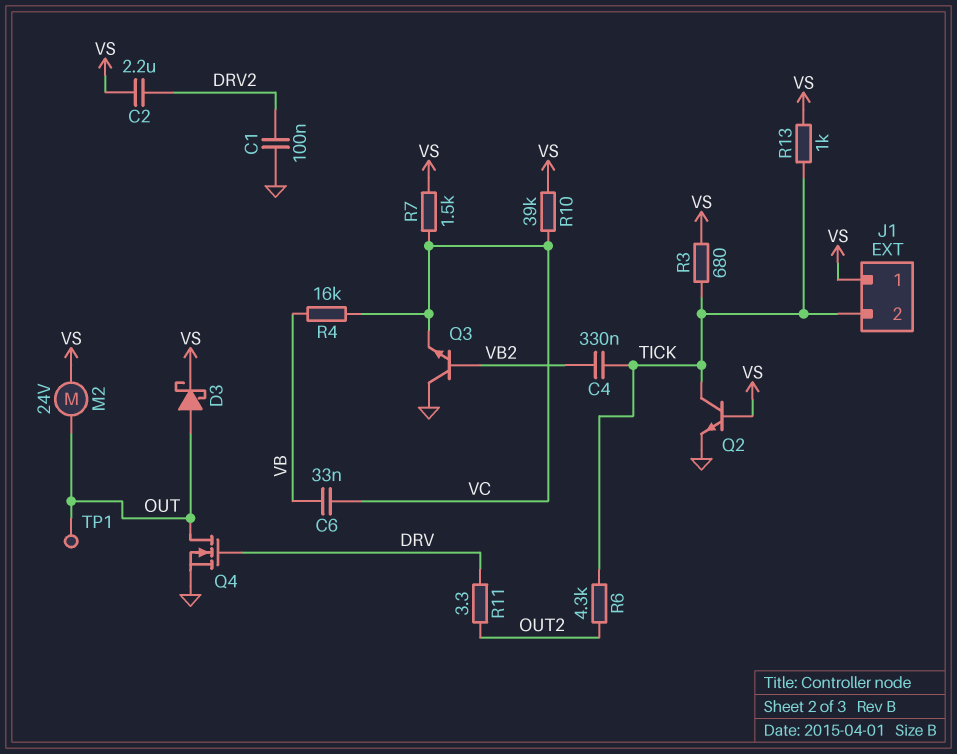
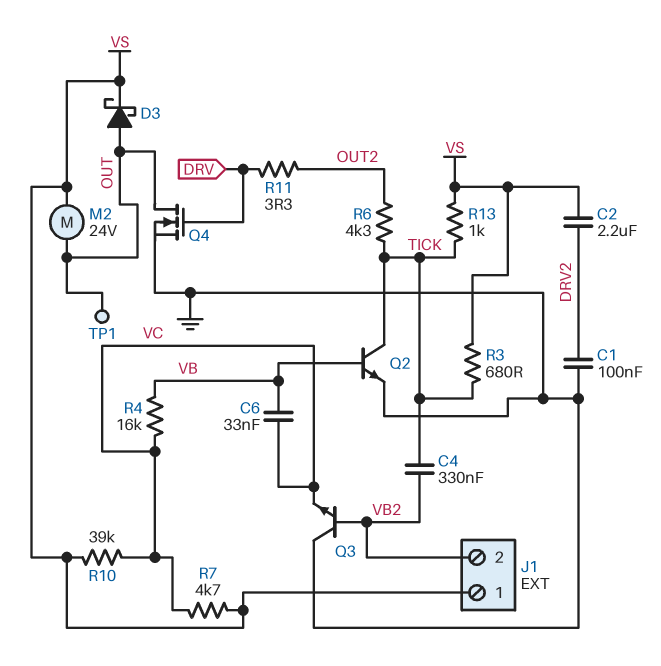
J1 pin 2: TICK -> VB2
Q2: NPN (B VS, C TICK, E GND) -> NPN (B VB, C TICK, E GND)
R7: 1.5k (VC, VS) -> 4.7k (VC, VS)

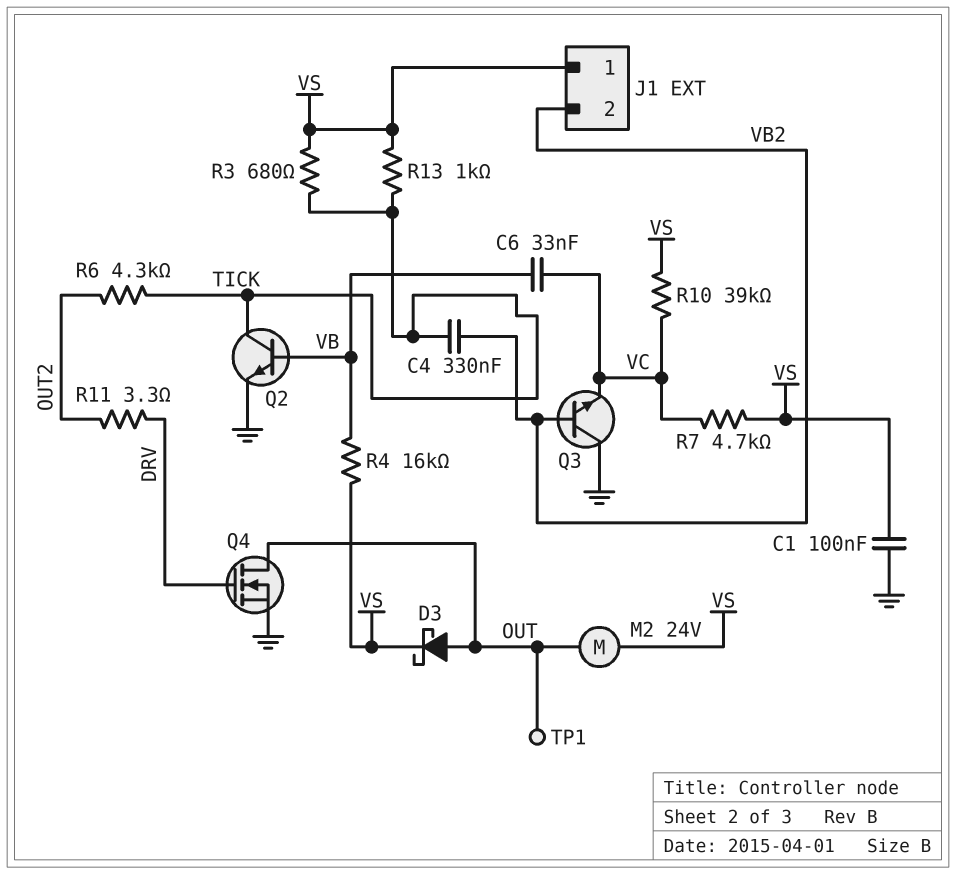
C1: 100nF (DRV2, GND) -> 100nF (GND, VS)
C2: 2.2uF (DRV2, VS) -> none
R4: 16k (VB, VC) -> 16k (VB, VS)

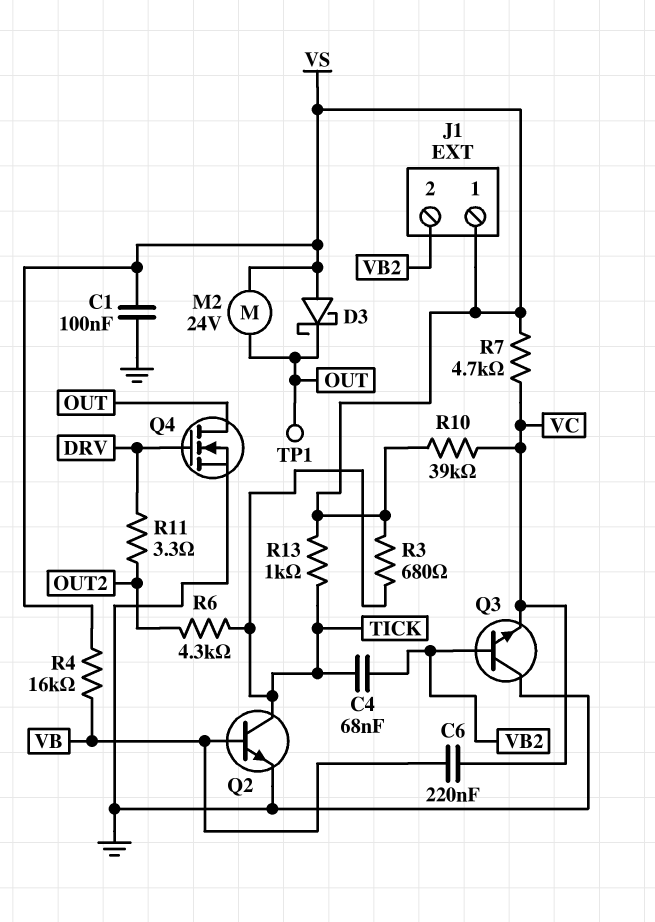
C4: 330nF (TICK, VB2) -> 68nF (TICK, VB2)
C6: 33nF (VB, VC) -> 220nF (VB, VC)
D3: schottky (A OUT, K VS) -> schottky (A VS, K OUT)

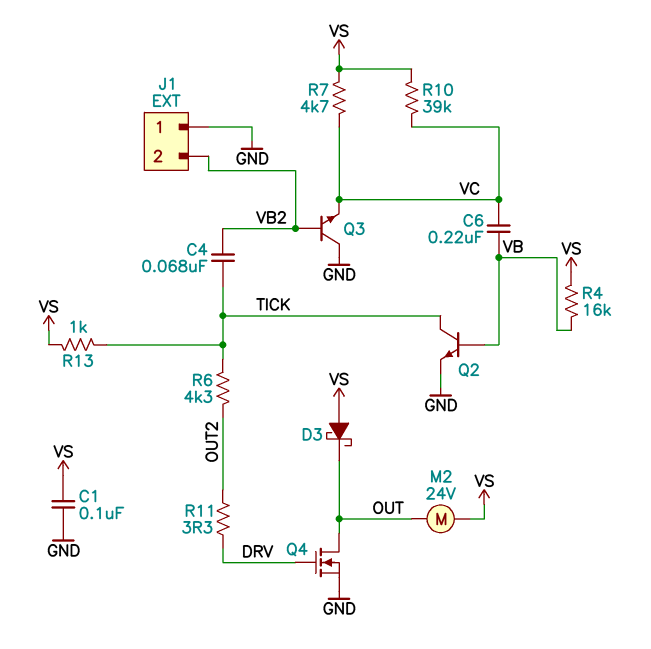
J1 pin 1: VS -> GND
R3: 680 (TICK, VS) -> none
TP1: test point (OUT) -> none

